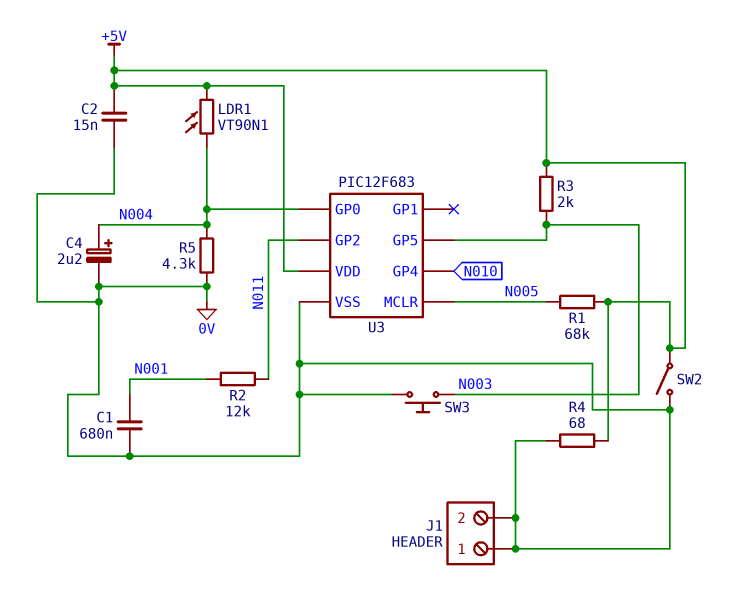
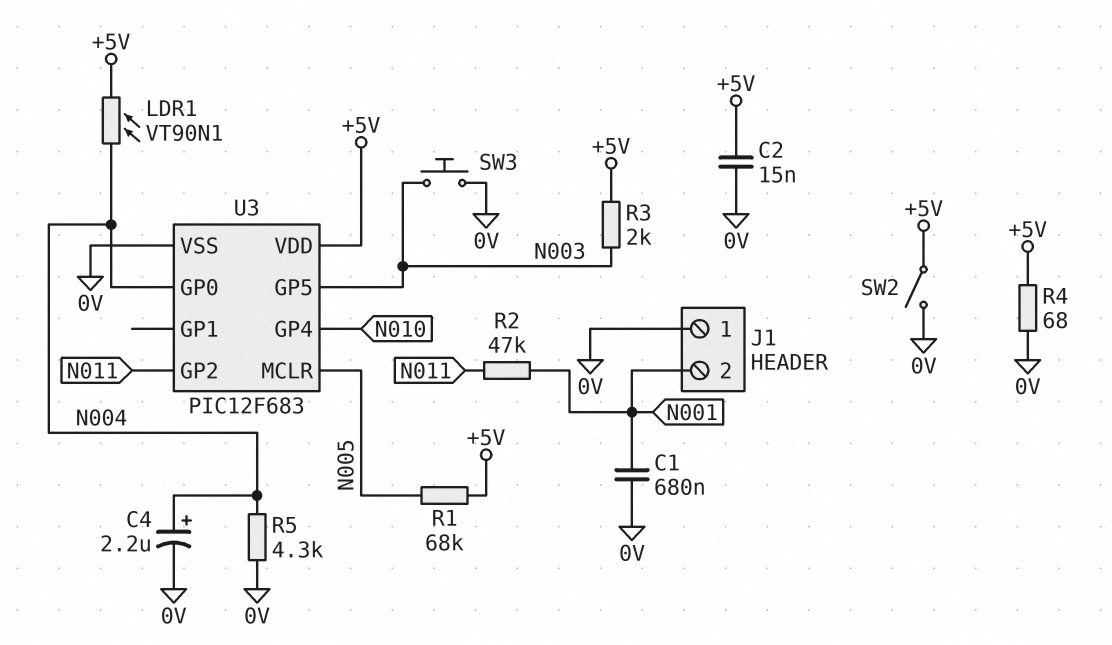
J1 pin 2: 0V -> N001
R2: 12k (N001, N011) -> 47k (N001, N011)

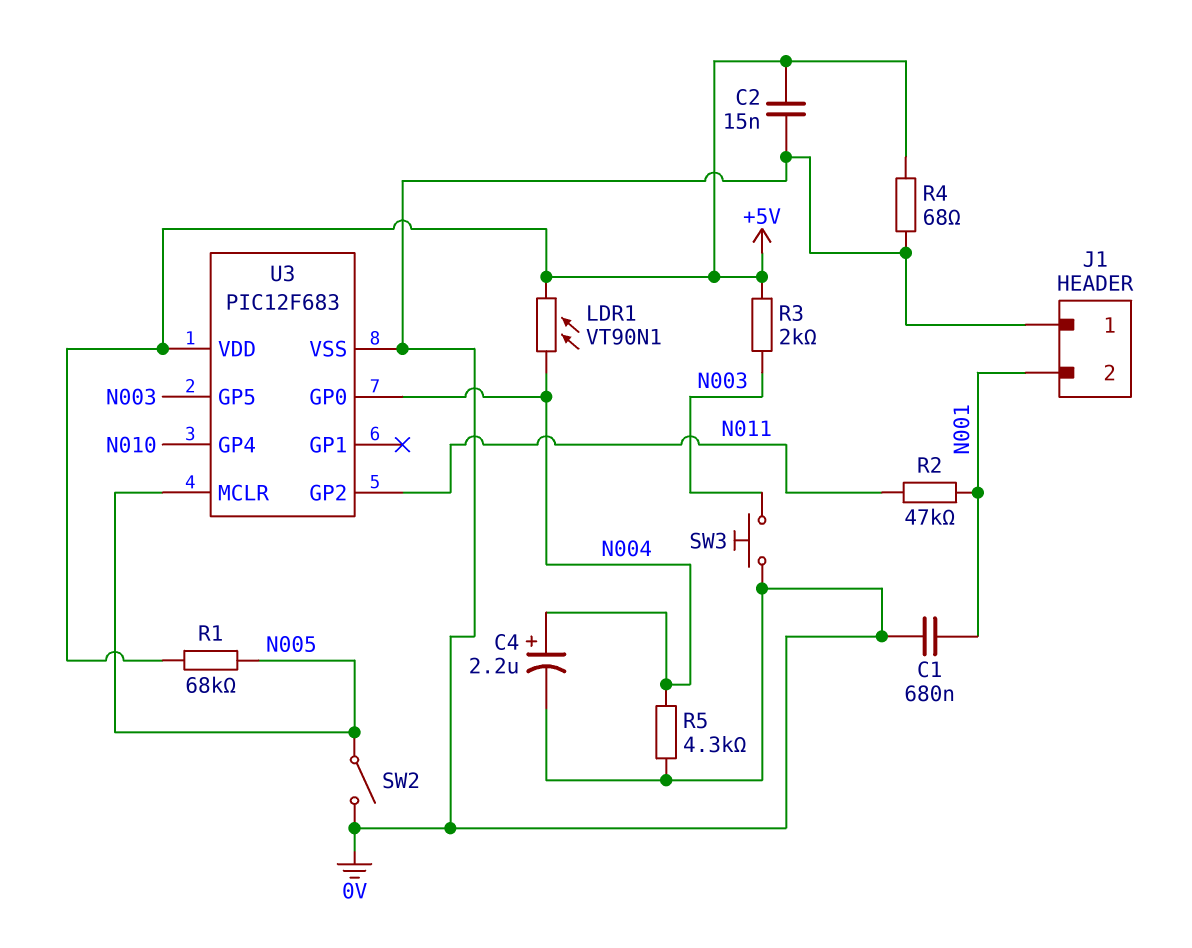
SW2: switch (+5V, 0V) -> switch (0V, N005)

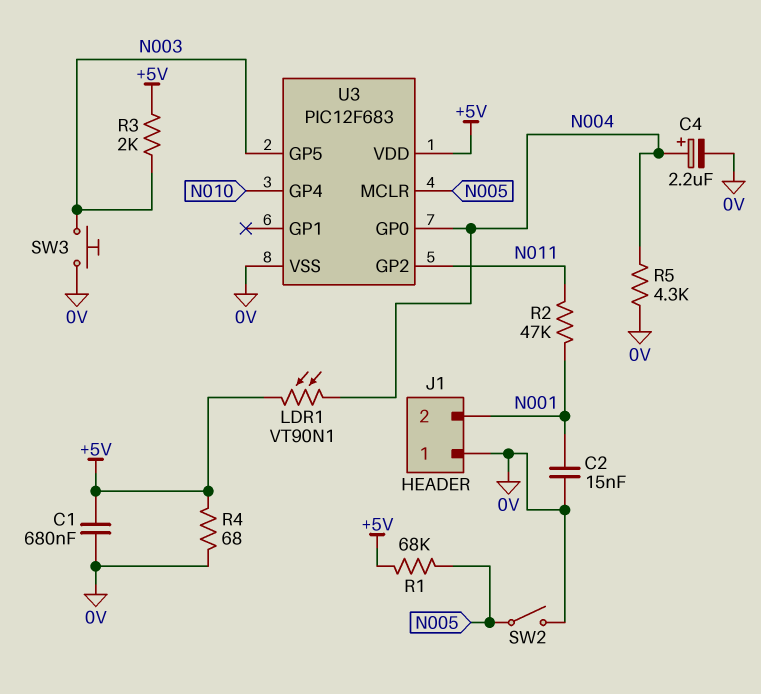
C1: 680nF (0V, N001) -> 680nF (+5V, 0V)
C2: 15nF (+5V, 0V) -> 15nF (0V, N001)

